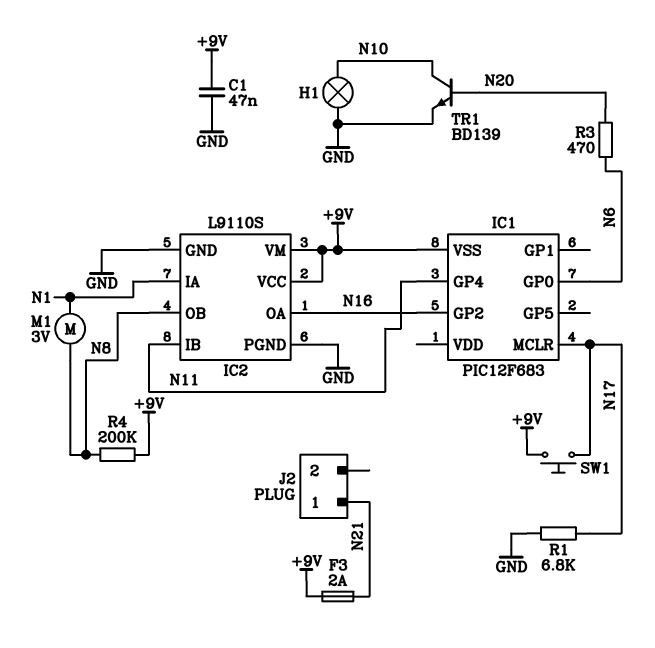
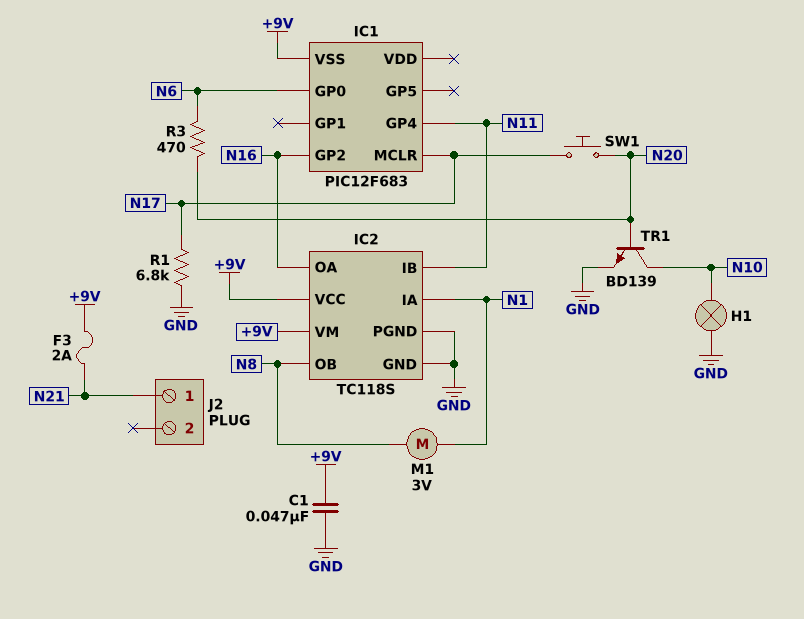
IC2: L9110S -> TC118S
R4: 200k (+9V, N8) -> none
SW1: button (+9V, N17) -> button (N17, N20)

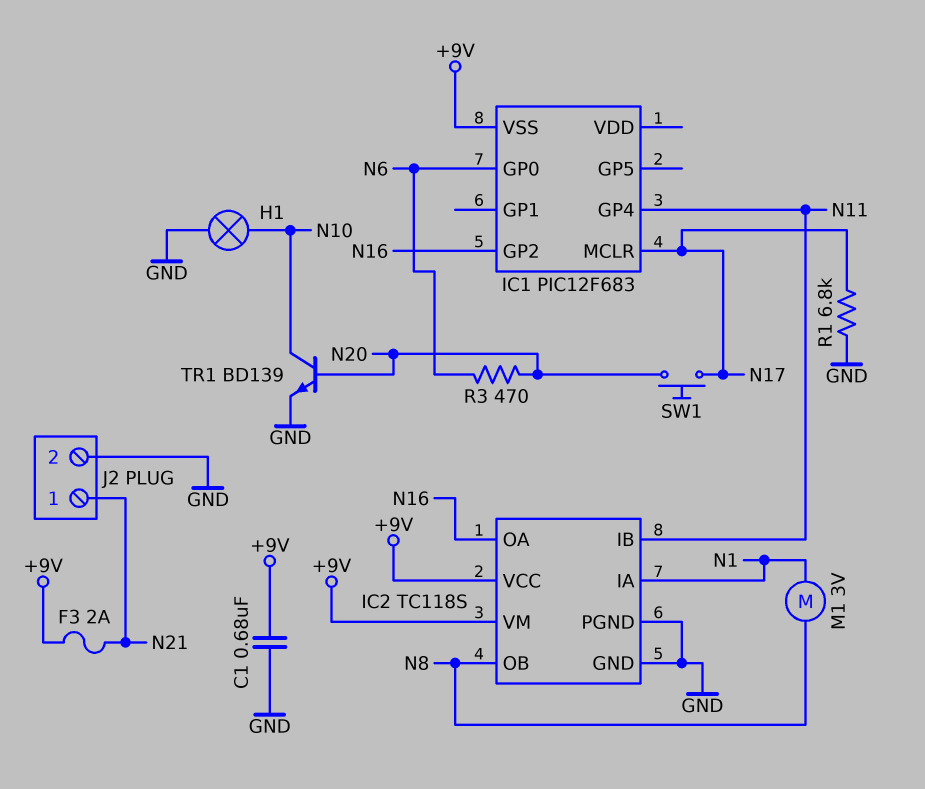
C1: 47nF (+9V, GND) -> 680nF (+9V, GND)
J2 pin 2: none -> GND

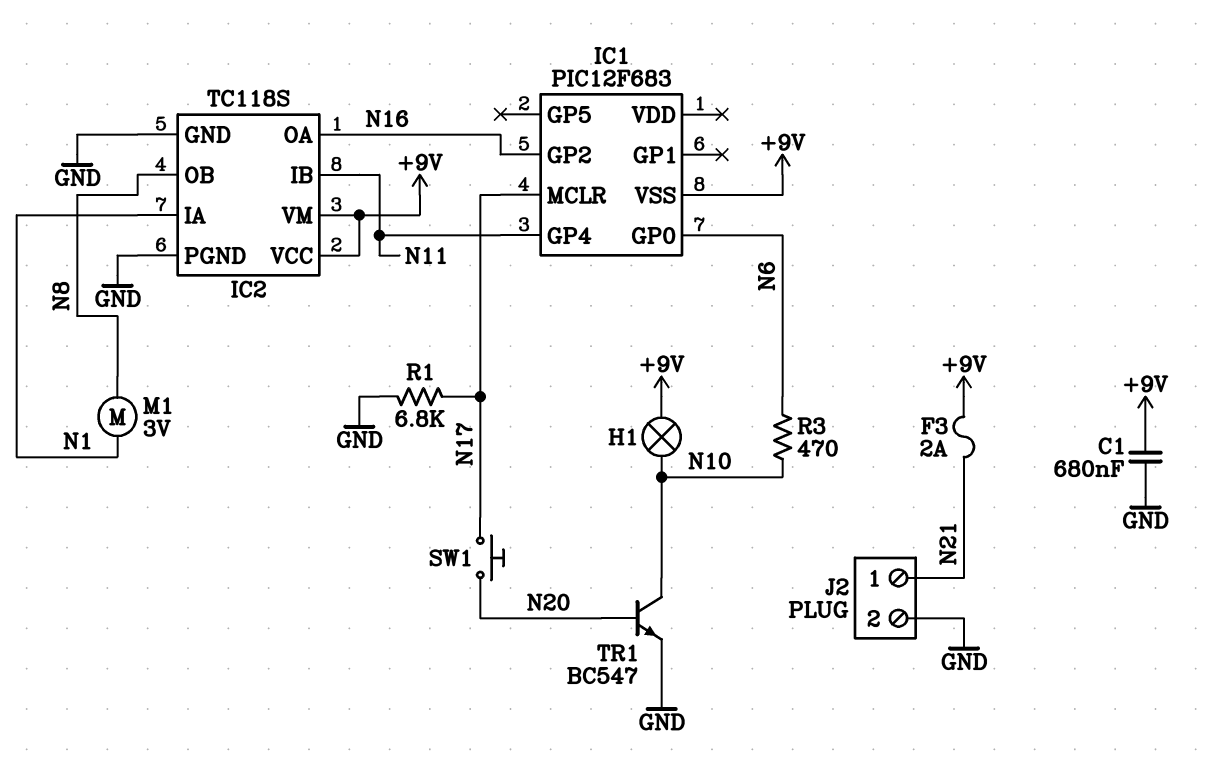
H1: lamp (GND, N10) -> lamp (+9V, N10)
R3: 470 (N6, N20) -> 470 (N6, N10)
TR1: NPN BD139 (B N20, C N10, E GND) -> NPN BC547 (B N20, C N10, E GND)

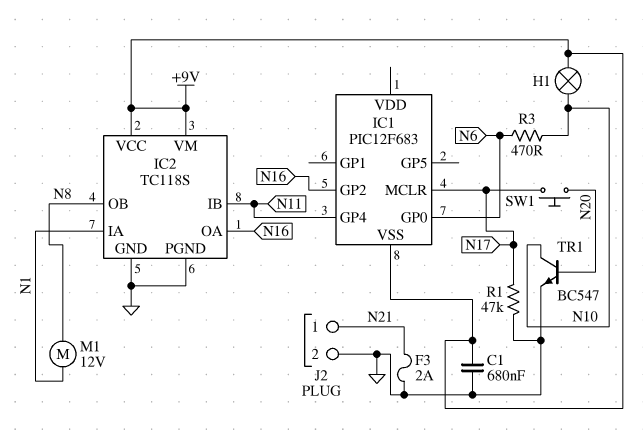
F3: 2A (+9V, N21) -> 2A (GND, N21)
M1: motor 3V (N1, N8) -> motor 12V (N1, N8)
R1: 6.8k (GND, N17) -> 47k (GND, N17)

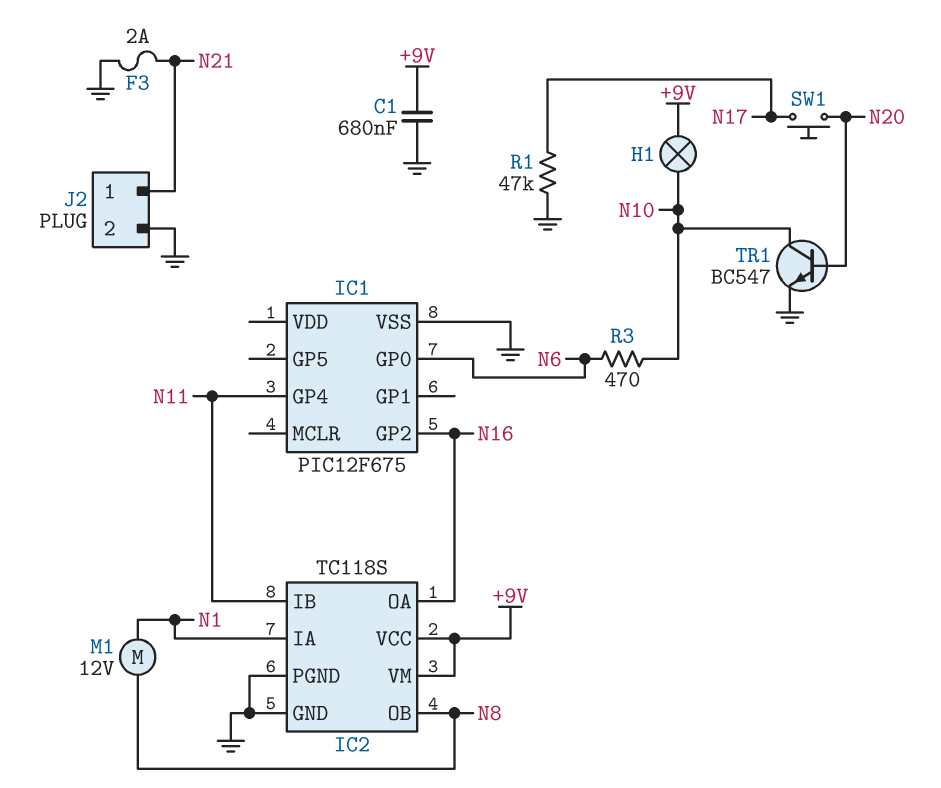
IC1: PIC12F683 -> PIC12F675
IC1 pin MCLR: N17 -> none
IC1 pin VSS: +9V -> GND

